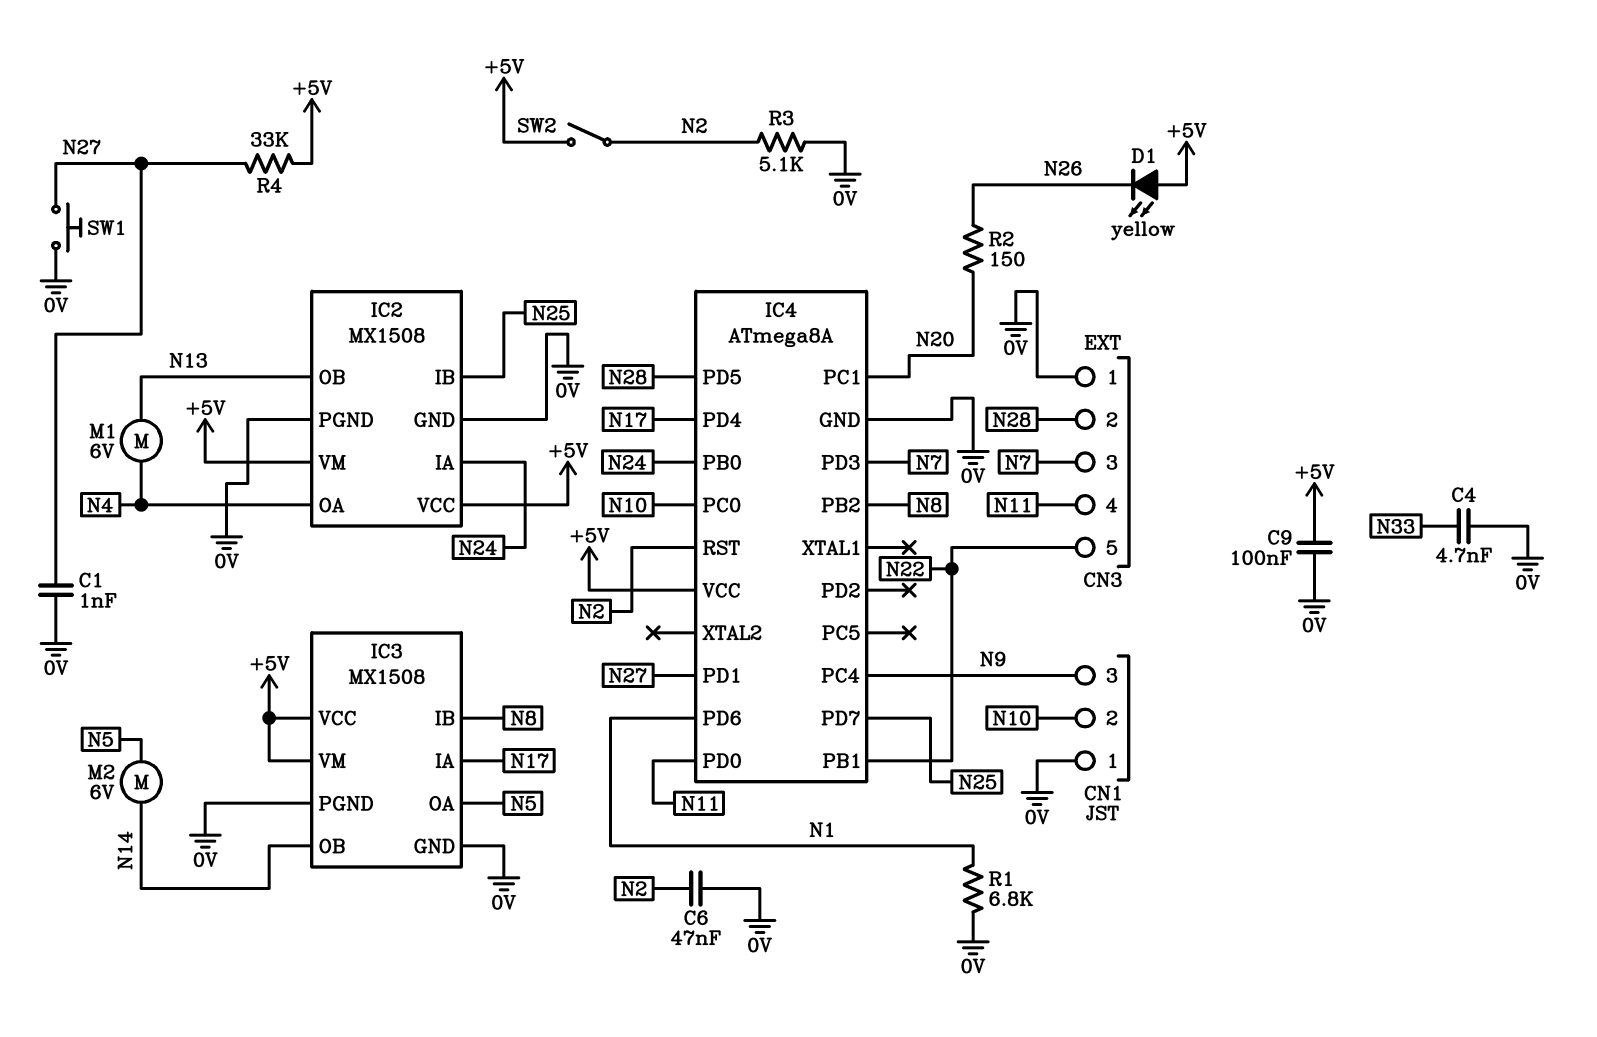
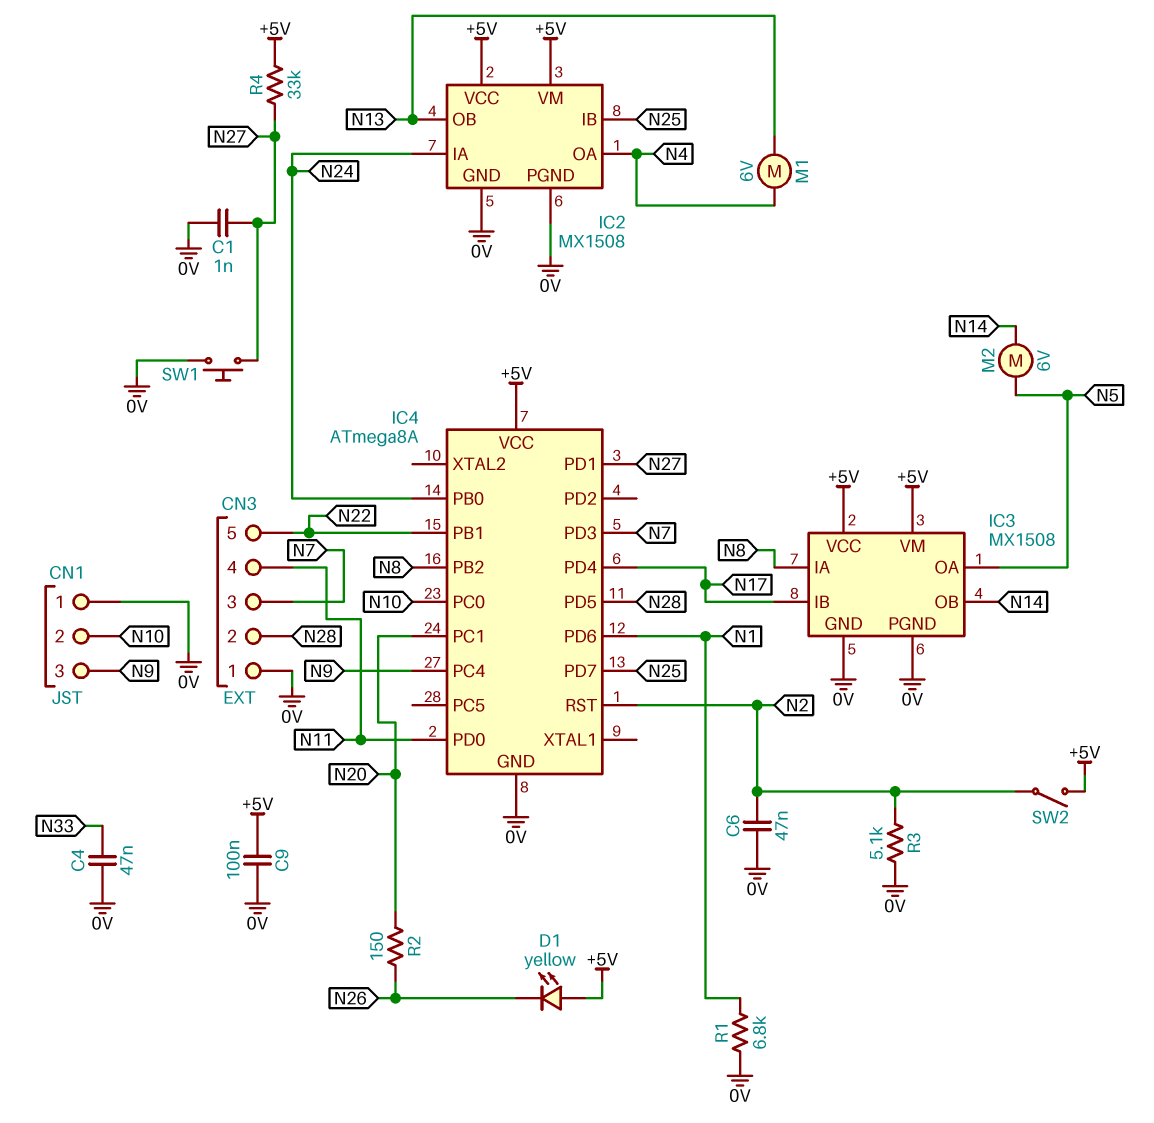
C4: 4.7nF (0V, N33) -> 47nF (0V, N33)
IC3 pin IA: N17 -> N8
IC3 pin IB: N8 -> N17

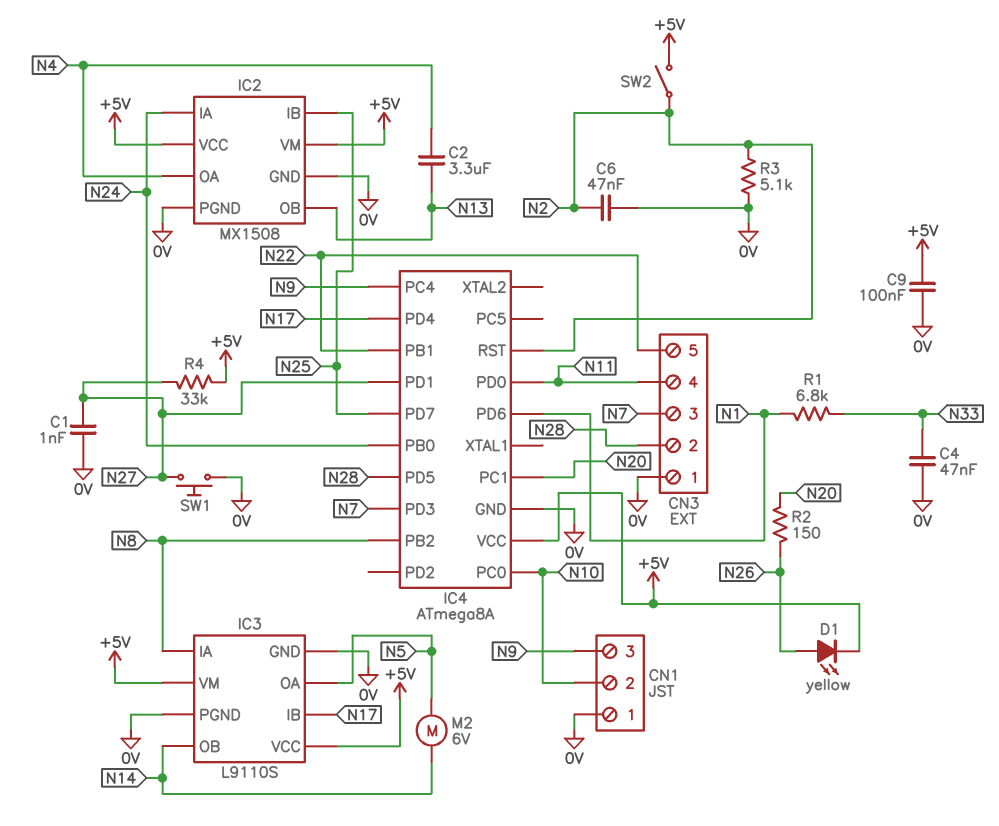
C2: none -> 3.3uF (N4, N13)
D1: LED yellow (A +5V, K N26) -> LED yellow (A N26, K +5V)
IC3: MX1508 -> L9110S
M1: motor 6V (N4, N13) -> none
R1: 6.8k (0V, N1) -> 6.8k (N1, N33)

